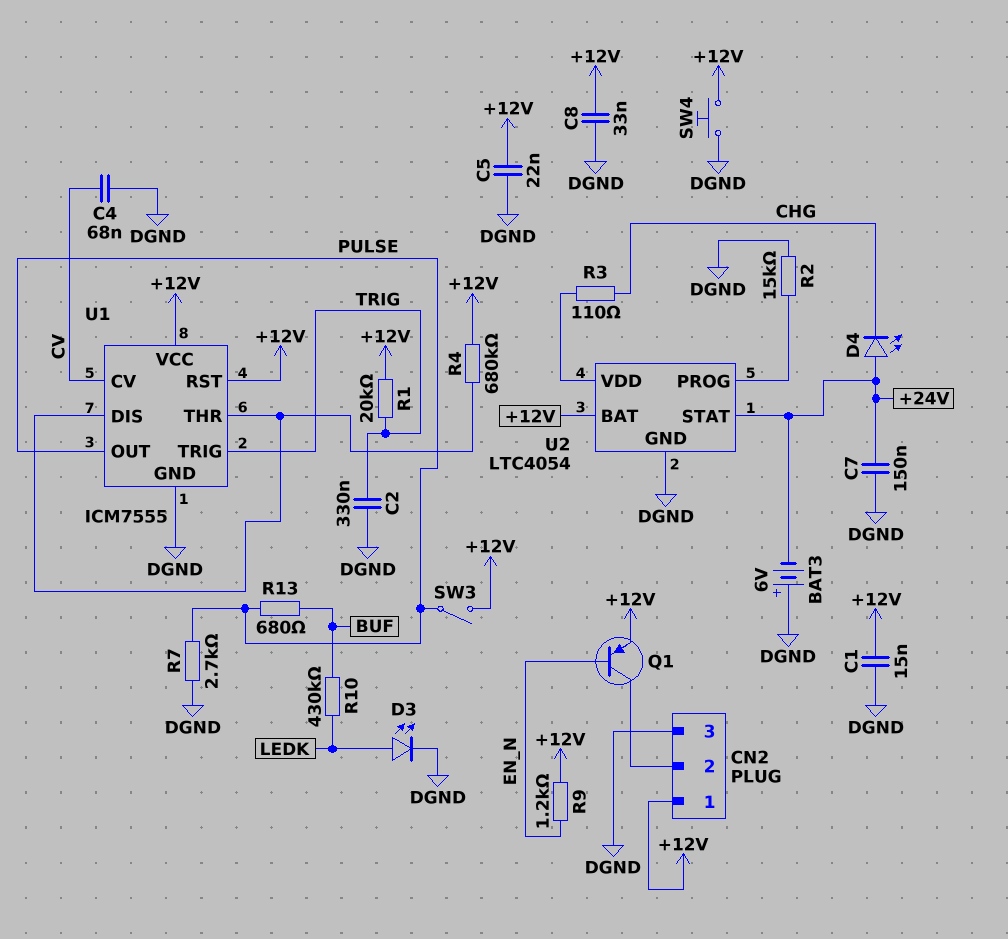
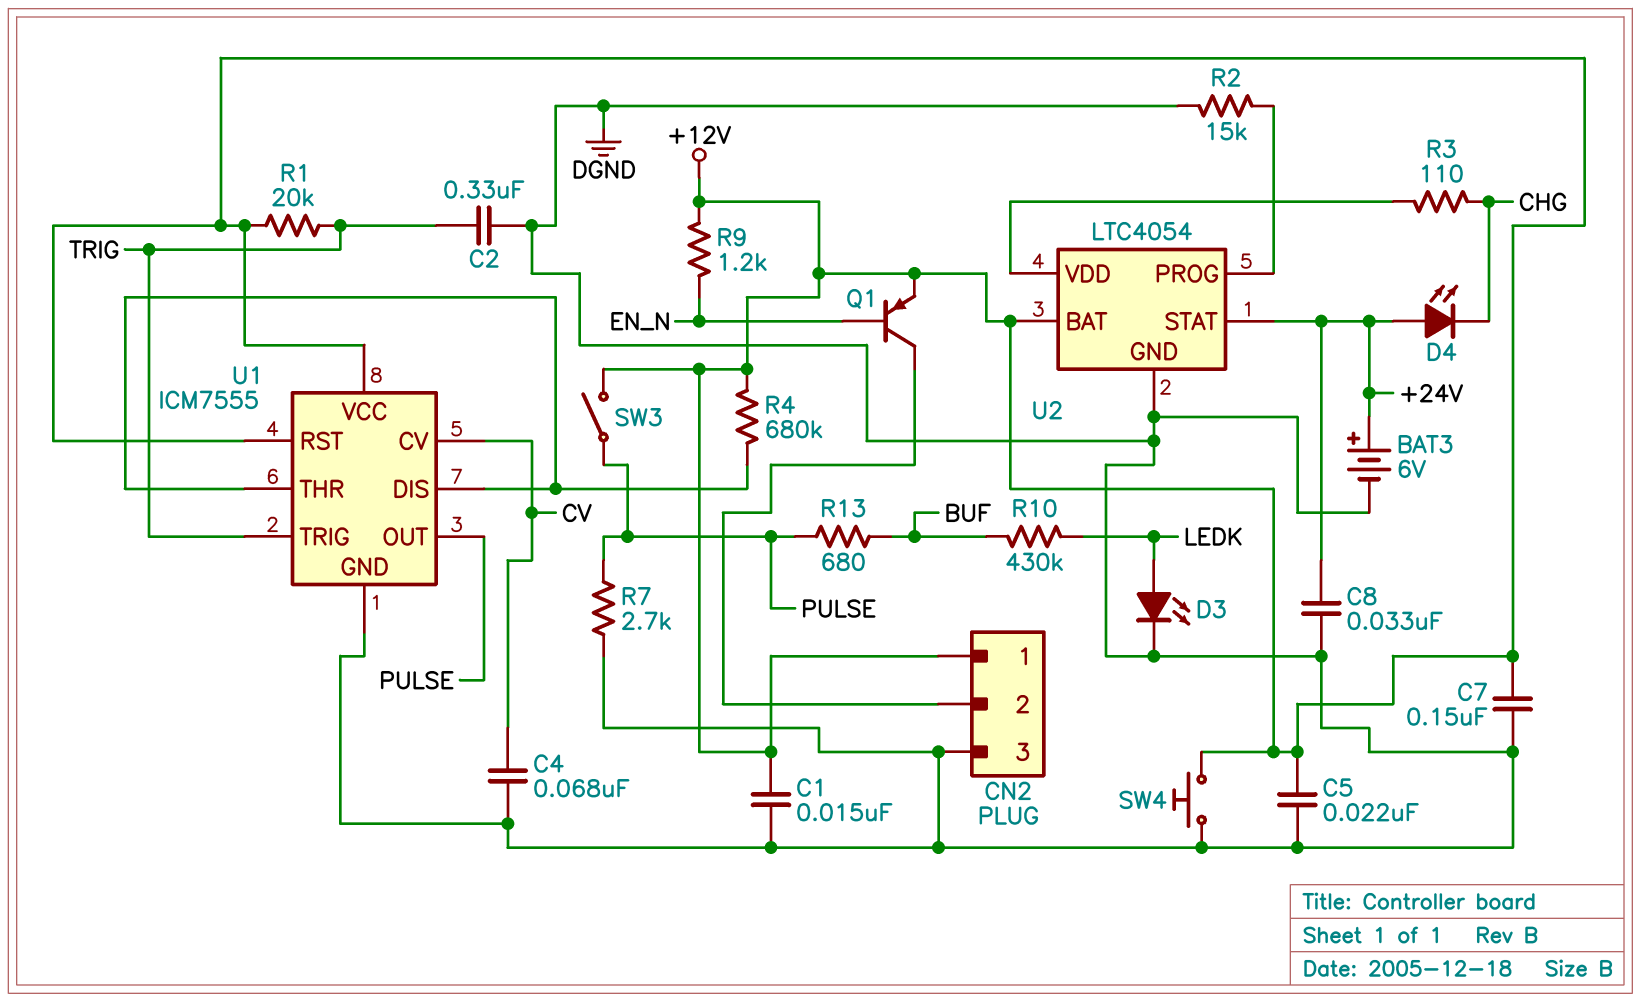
BAT3: 6V (plus DGND, minus +24V) -> 6V (plus +24V, minus DGND)
C7: 150nF (+24V, DGND) -> 150nF (+12V, DGND)
C8: 33nF (+12V, DGND) -> 33nF (+24V, DGND)

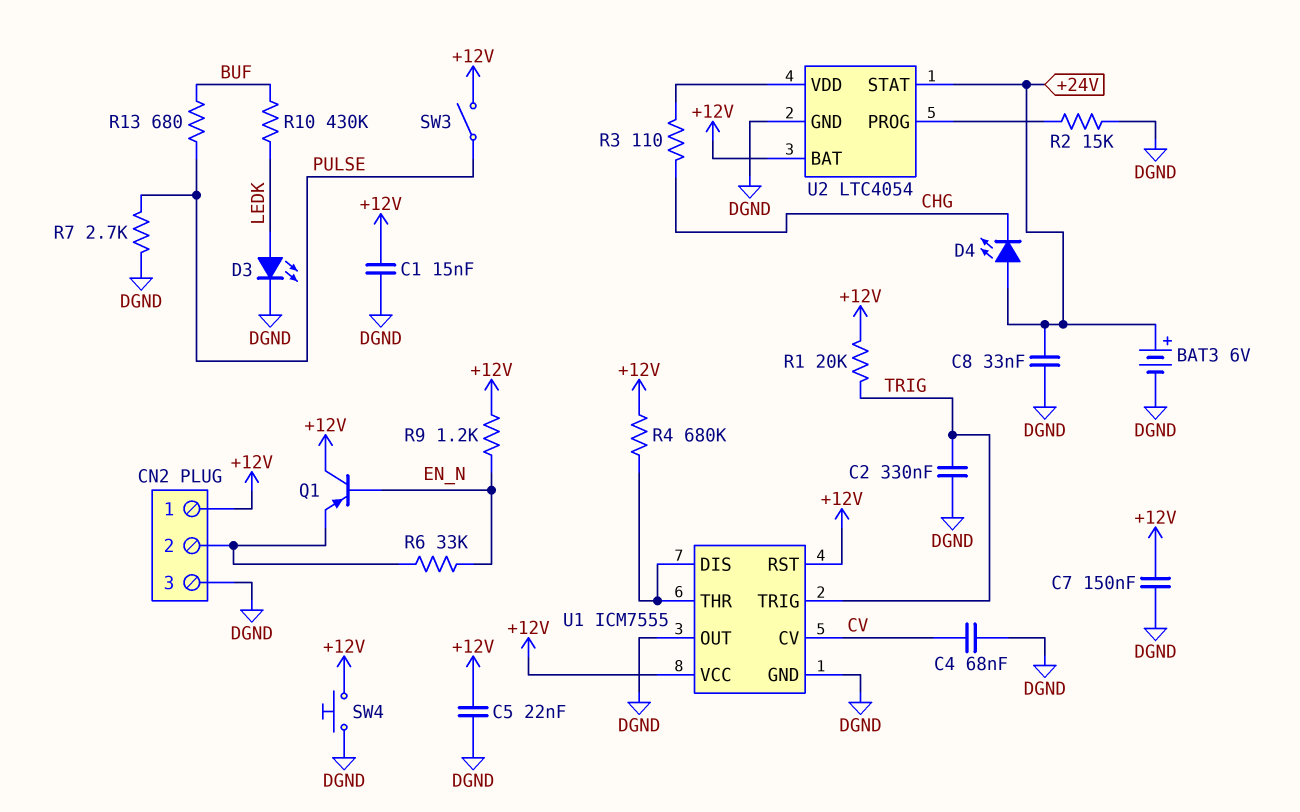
Q1: PNP (B EN_N, C CN2/2, E +12V) -> PNP (B EN_N, C +12V, E CN2/2)
R6: none -> 33k (CN2/2, EN_N)
U1 pin OUT: PULSE -> DGND

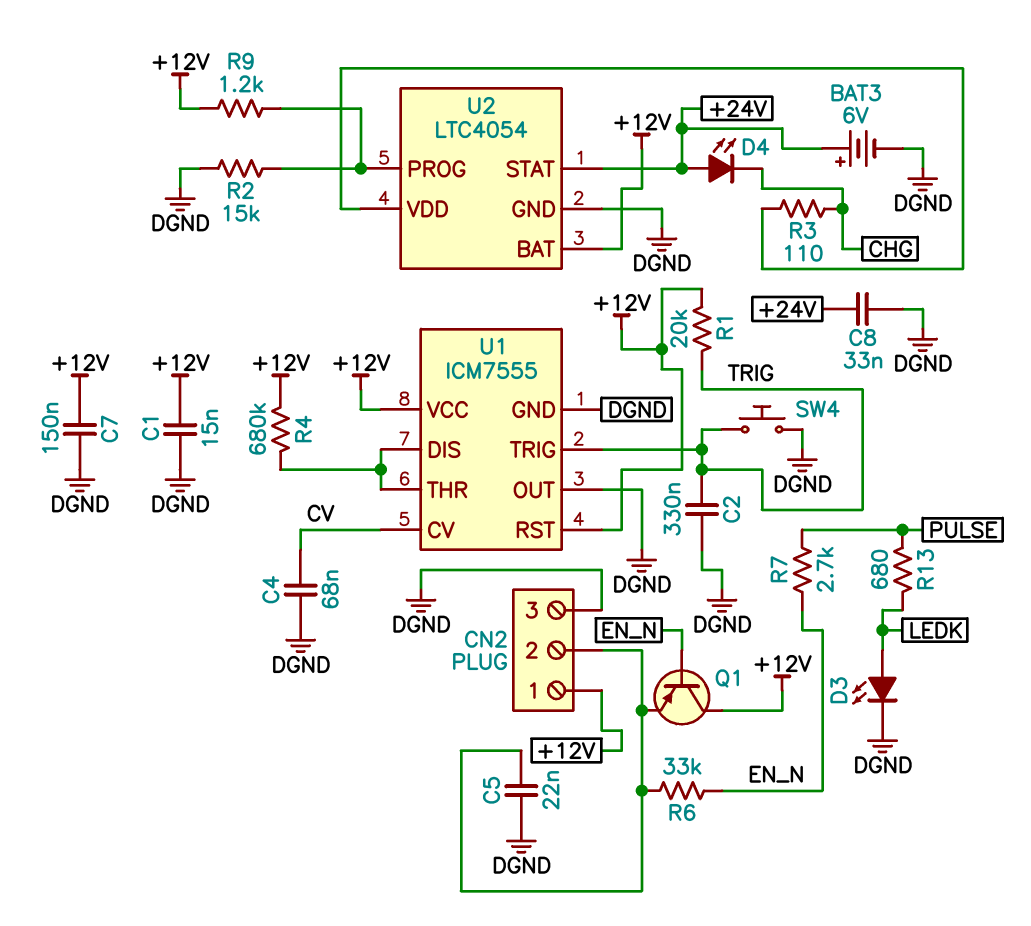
C5: 22nF (+12V, DGND) -> 22nF (CN2/2, DGND)
R7: 2.7k (DGND, PULSE) -> 2.7k (EN_N, PULSE)
R9: 1.2k (+12V, EN_N) -> 1.2k (+12V, U2/PROG)
R10: 430k (BUF, LEDK) -> none
R13: 680 (BUF, PULSE) -> 680 (LEDK, PULSE)
SW3: switch (+12V, PULSE) -> none
SW4: button (+12V, DGND) -> button (DGND, TRIG)

